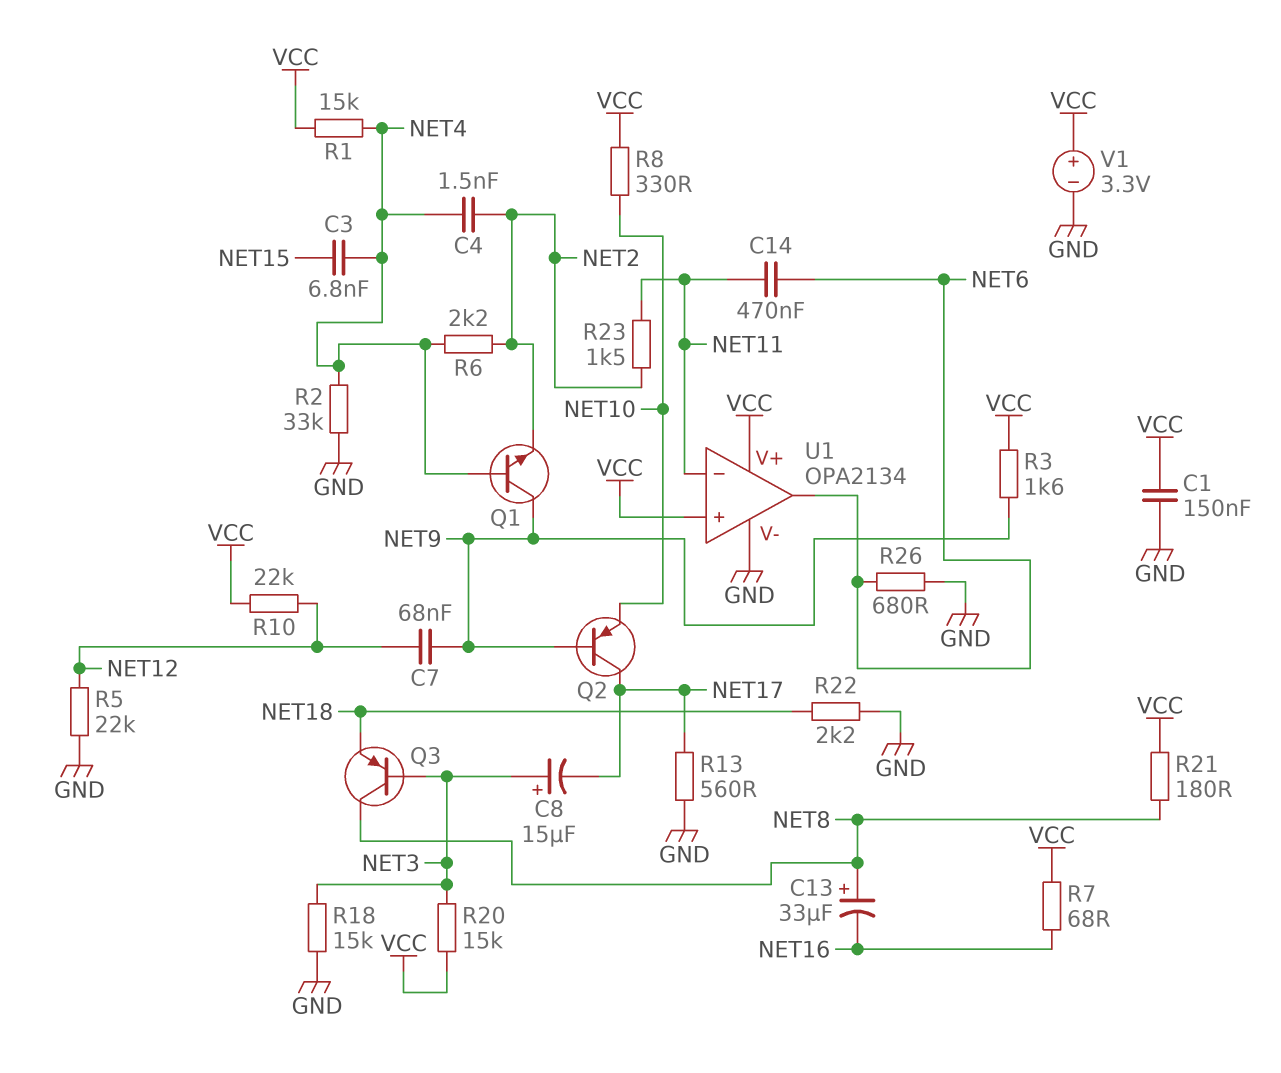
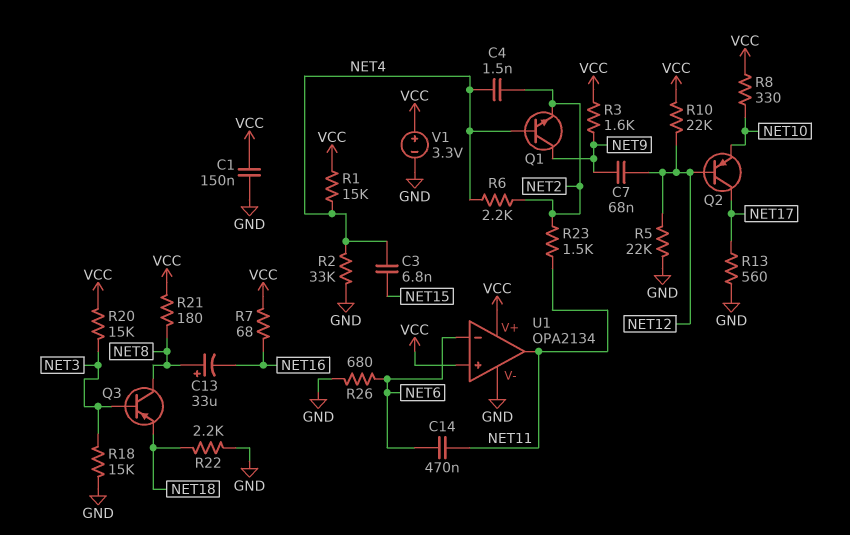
C8: 15uF (plus NET3, minus NET17) -> none
Q2: PNP (B NET9, C NET17, E NET10) -> PNP (B NET12, C NET17, E NET10)
U1 pin in-: NET11 -> NET6
U1 pin out: NET6 -> NET11

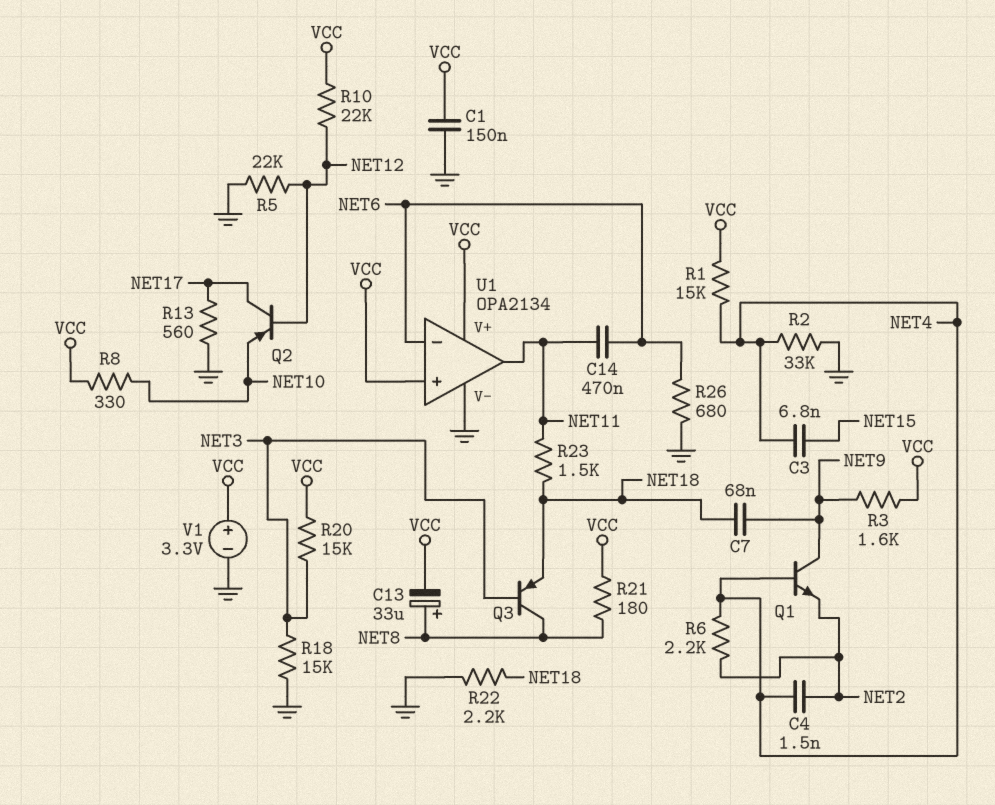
C7: 68nF (NET9, NET12) -> 68nF (NET9, NET18)
C13: 33uF (plus NET8, minus NET16) -> 33uF (plus NET8, minus VCC)
R7: 68 (NET16, VCC) -> none
R23: 1.5k (NET2, NET11) -> 1.5k (NET11, NET18)

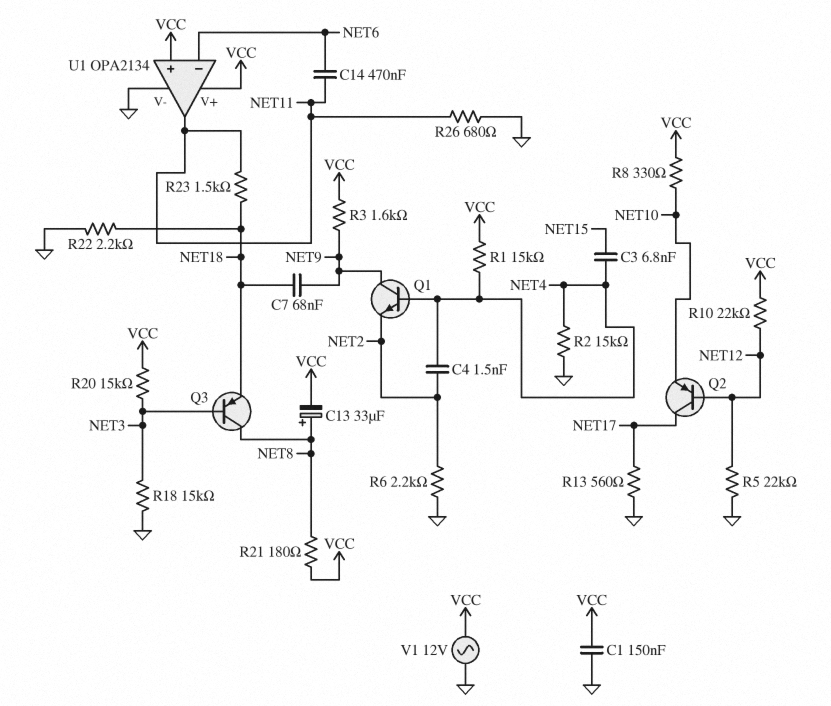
R2: 33k (GND, NET4) -> 15k (GND, NET4)
R6: 2.2k (NET2, NET4) -> 2.2k (GND, NET2)
R26: 680 (GND, NET6) -> 680 (GND, NET11)
V1: 3.3V (plus VCC, minus GND) -> AC 12V (GND, VCC)

